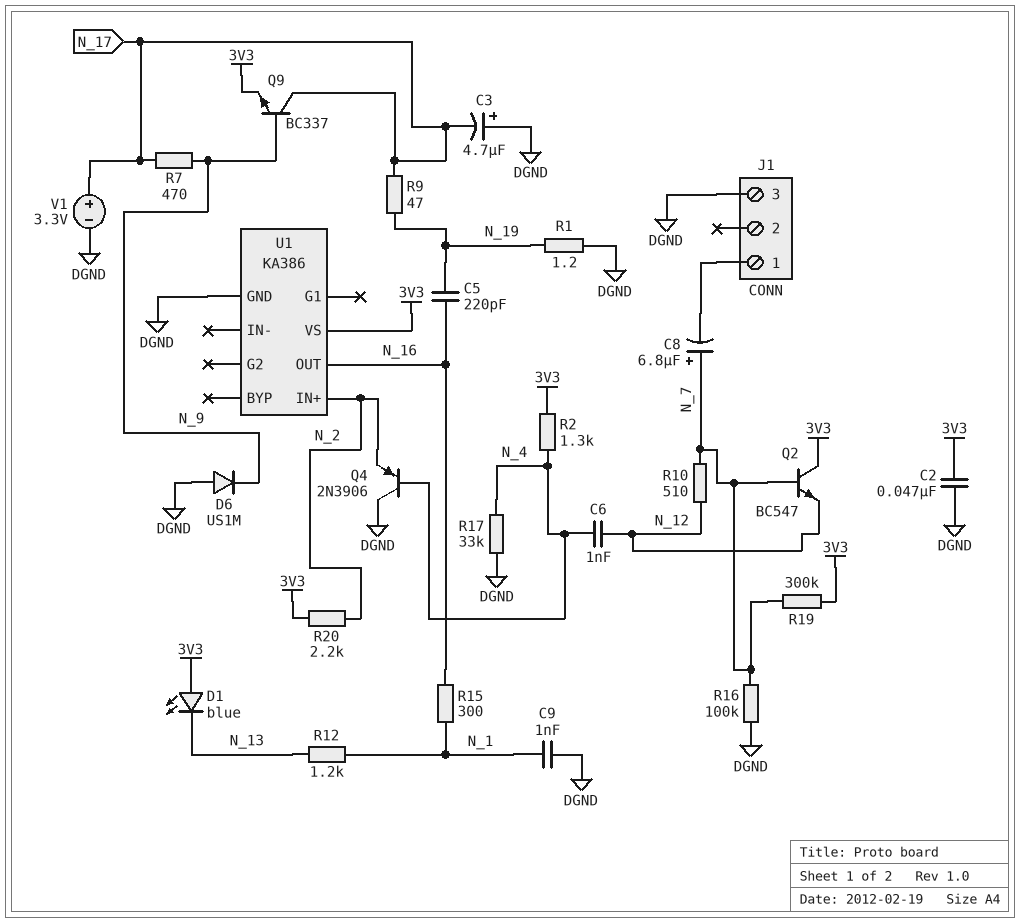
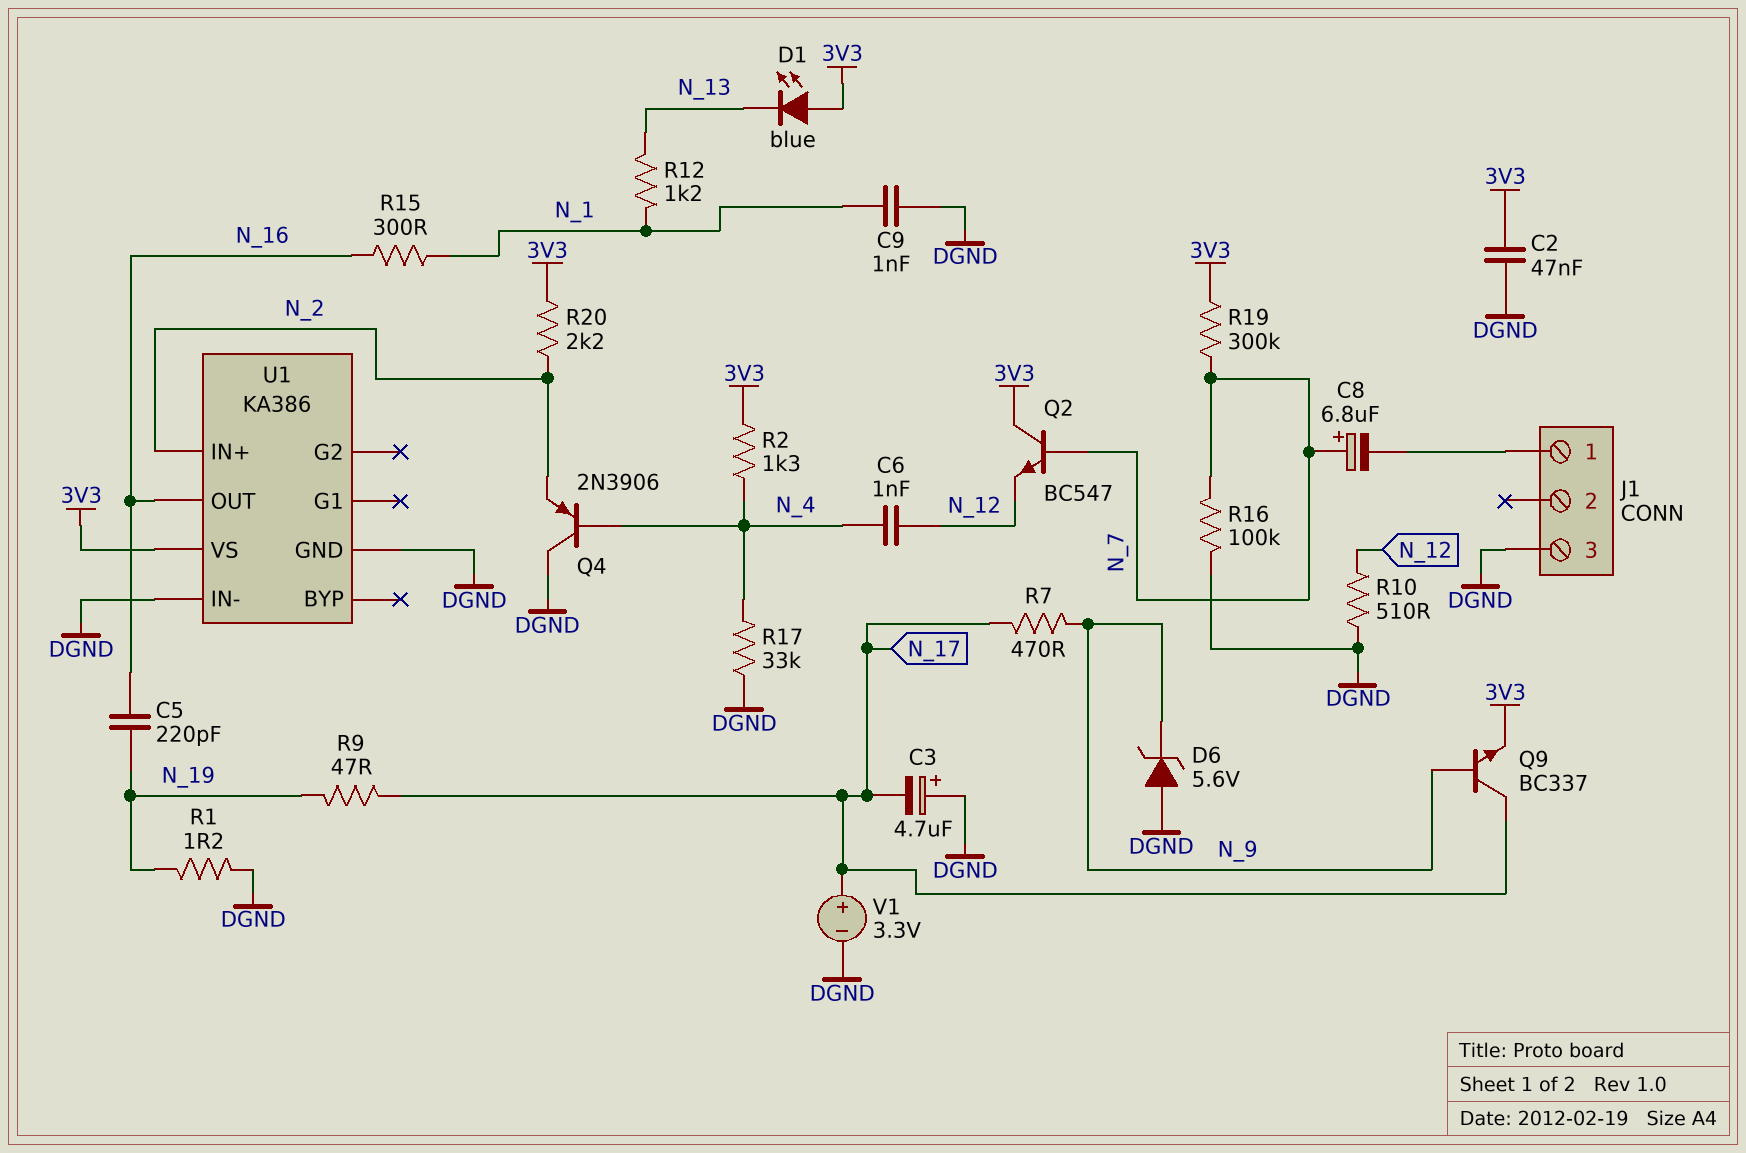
D6: diode US1M (A DGND, K N_9) -> zener 5.6V (A DGND, K N_9)
R10: 510 (N_7, N_12) -> 510 (DGND, N_12)
U1 pin IN-: none -> DGND

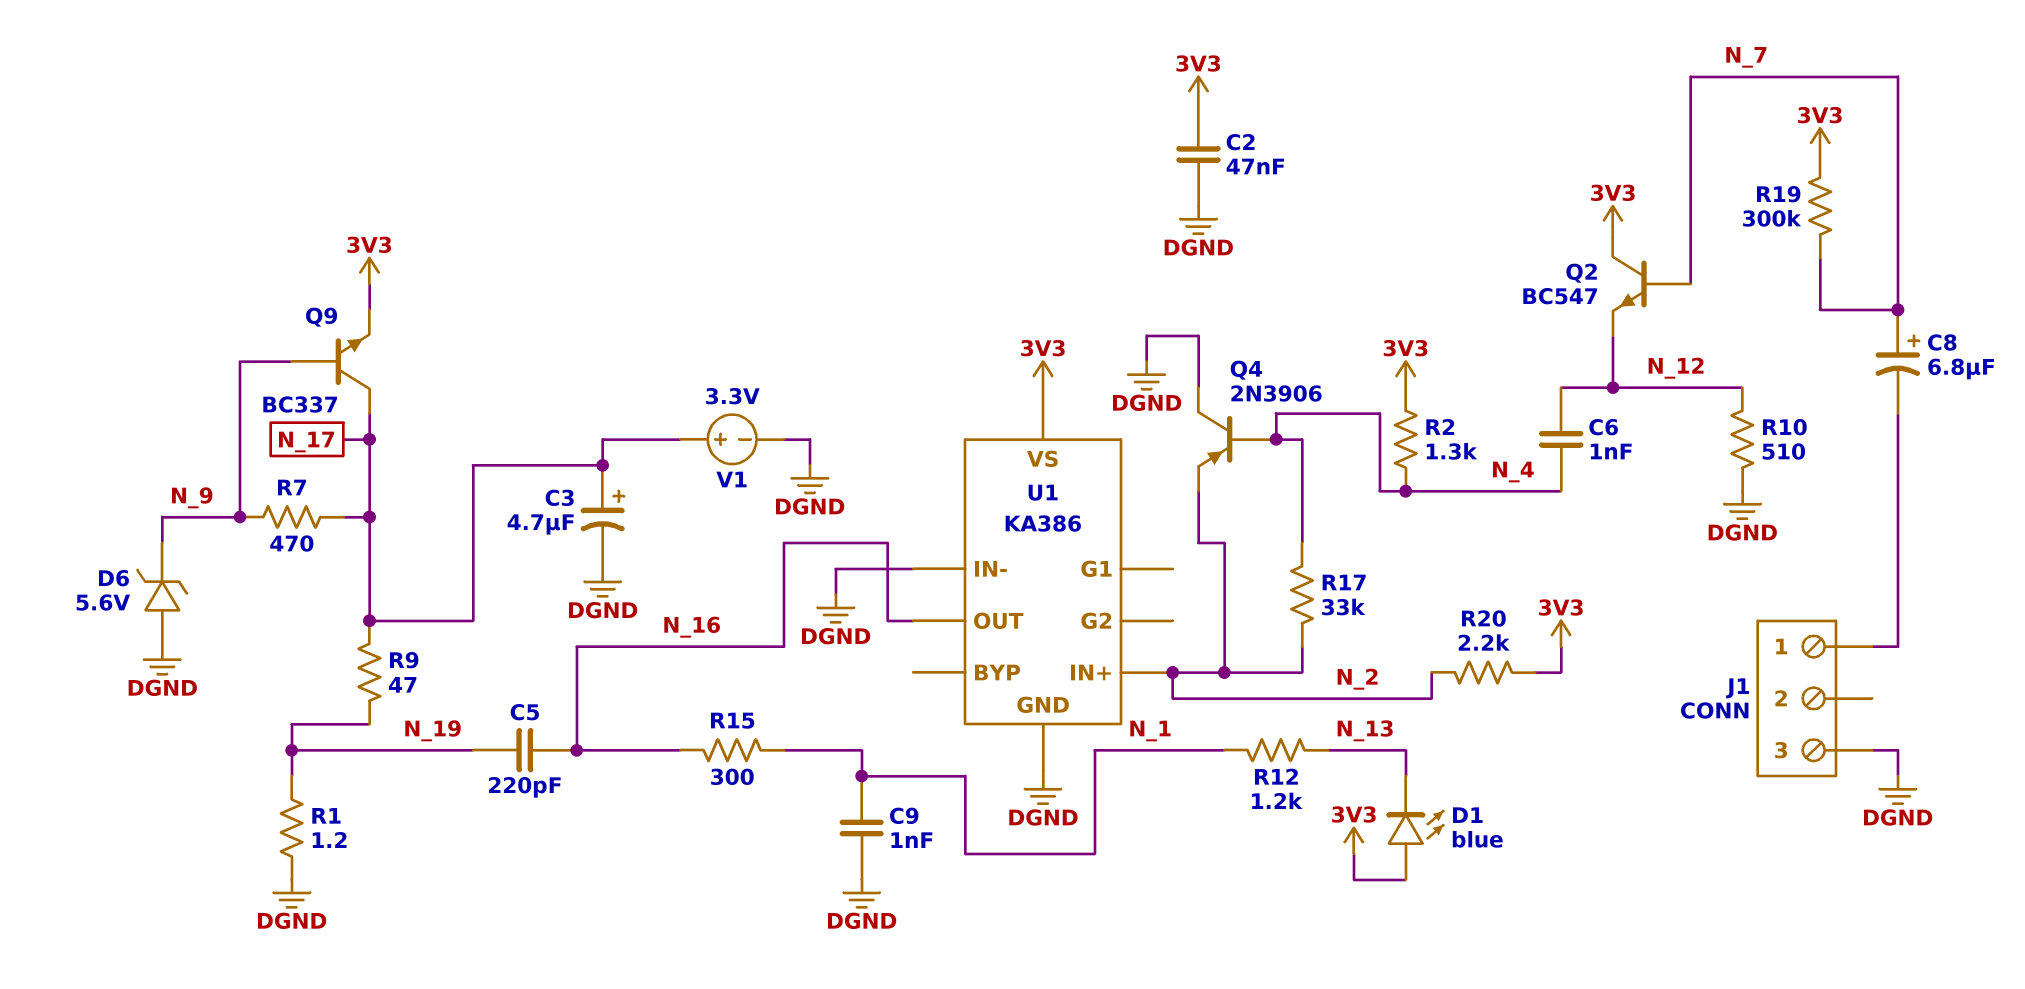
C3: 4.7uF (plus DGND, minus N_17) -> 4.7uF (plus N_17, minus DGND)
R16: 100k (DGND, N_7) -> none
R17: 33k (DGND, N_4) -> 33k (N_2, N_4)

